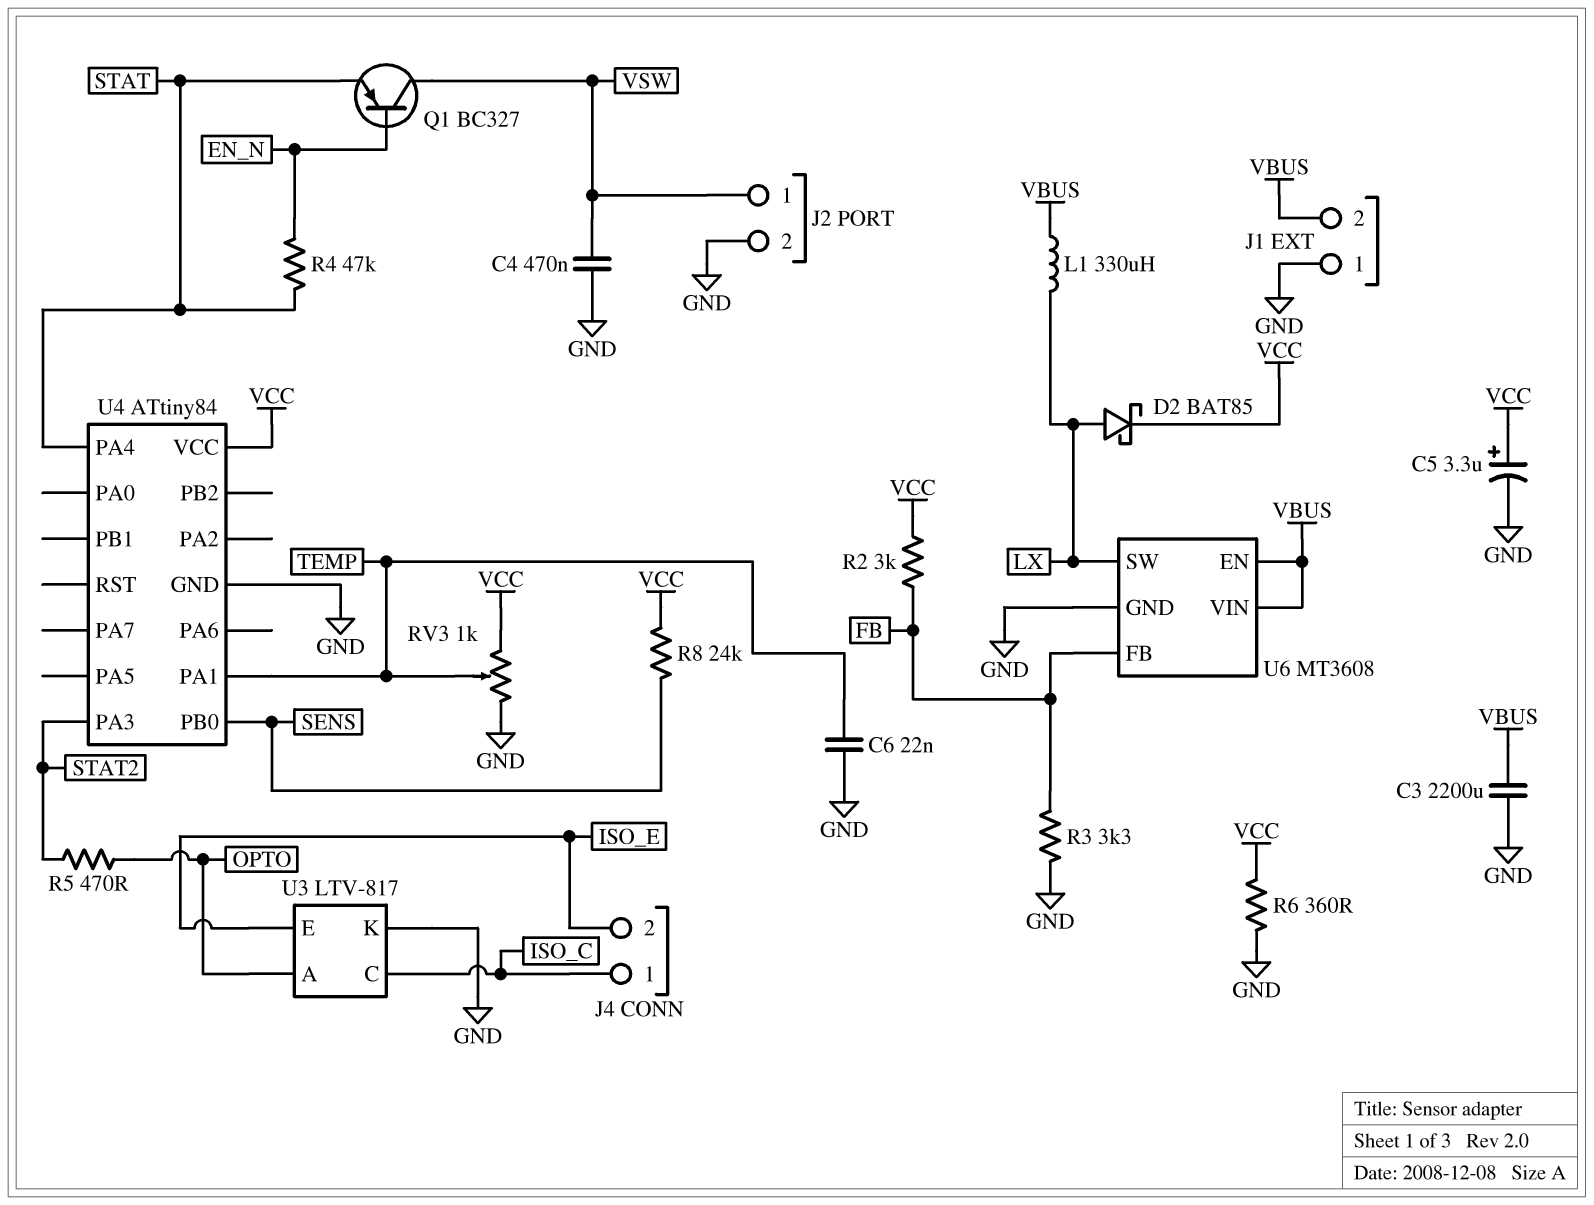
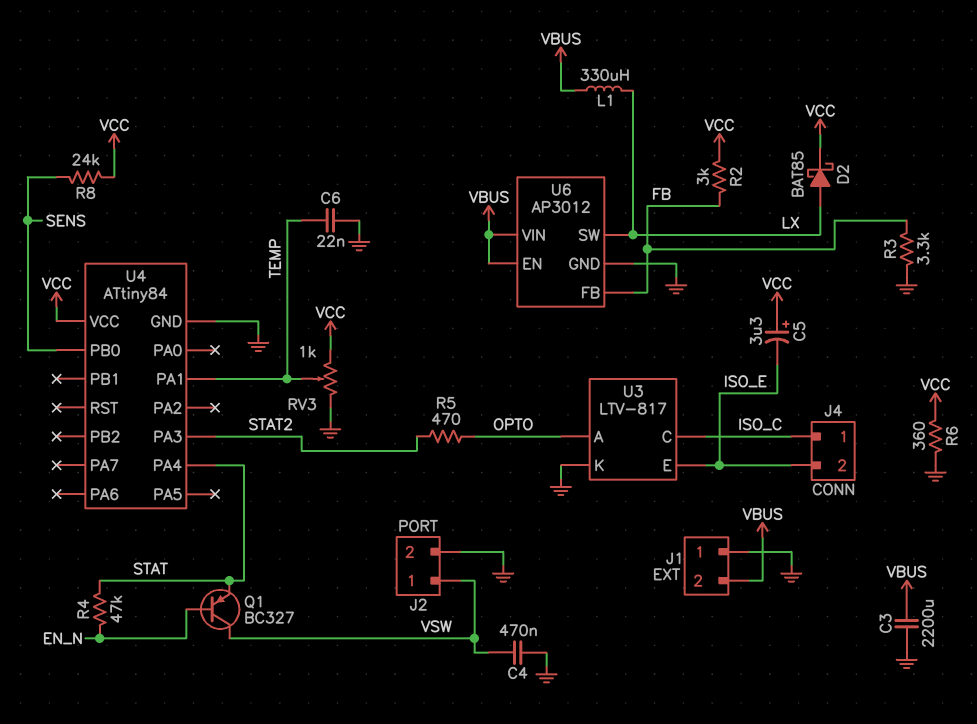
C5: 3.3uF (plus VCC, minus GND) -> 3.3uF (plus VCC, minus ISO_E)
U6: MT3608 -> AP3012

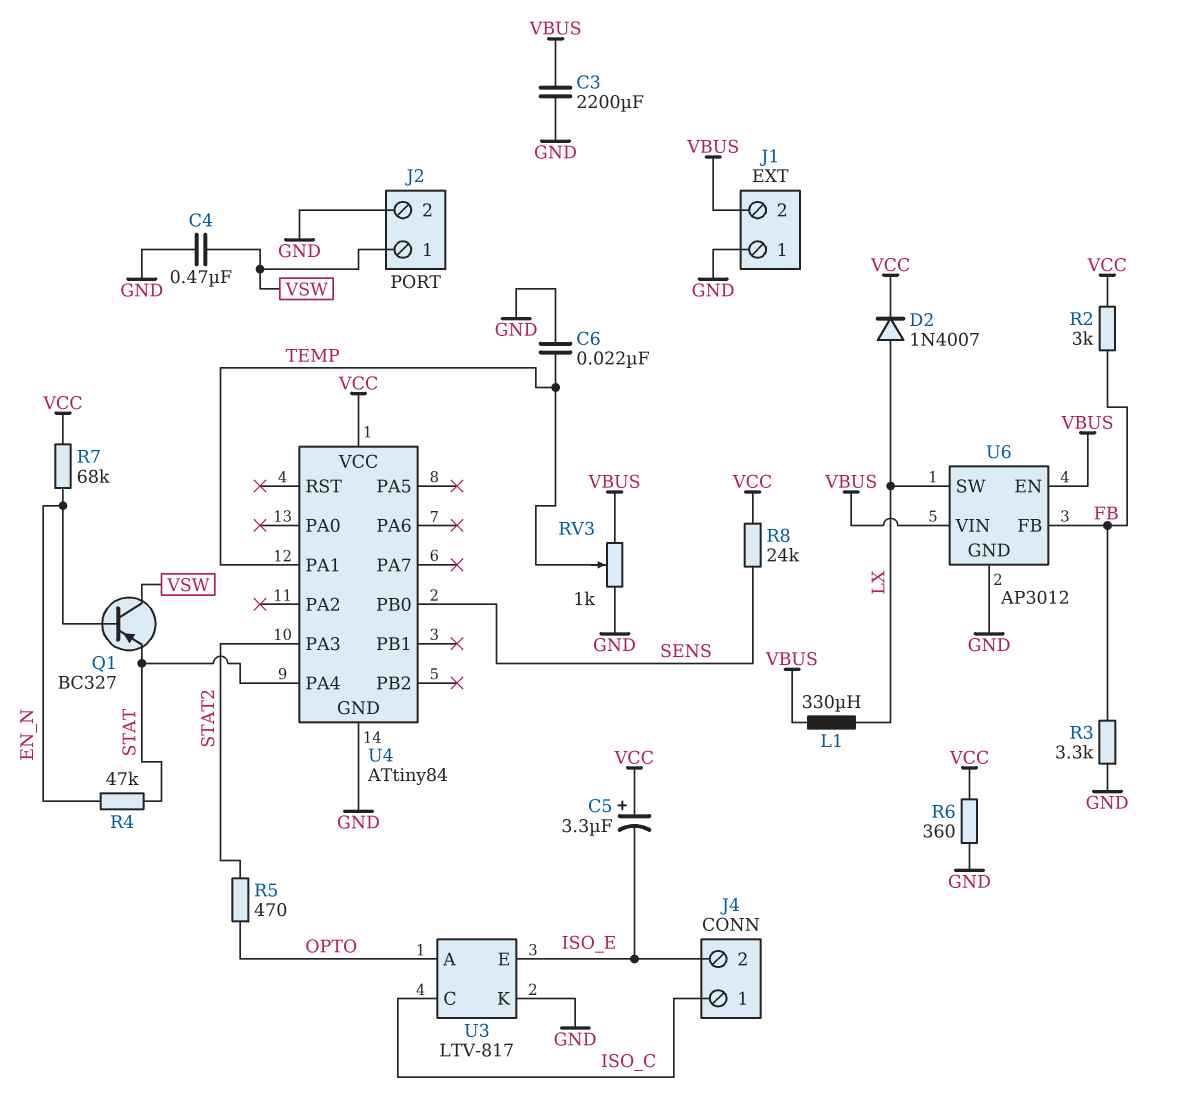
D2: schottky BAT85 (A LX, K VCC) -> diode 1N4007 (A LX, K VCC)
R7: none -> 68k (EN_N, VCC)
RV3: 1k (GND, VCC, wiper TEMP) -> 1k (GND, VBUS, wiper TEMP)

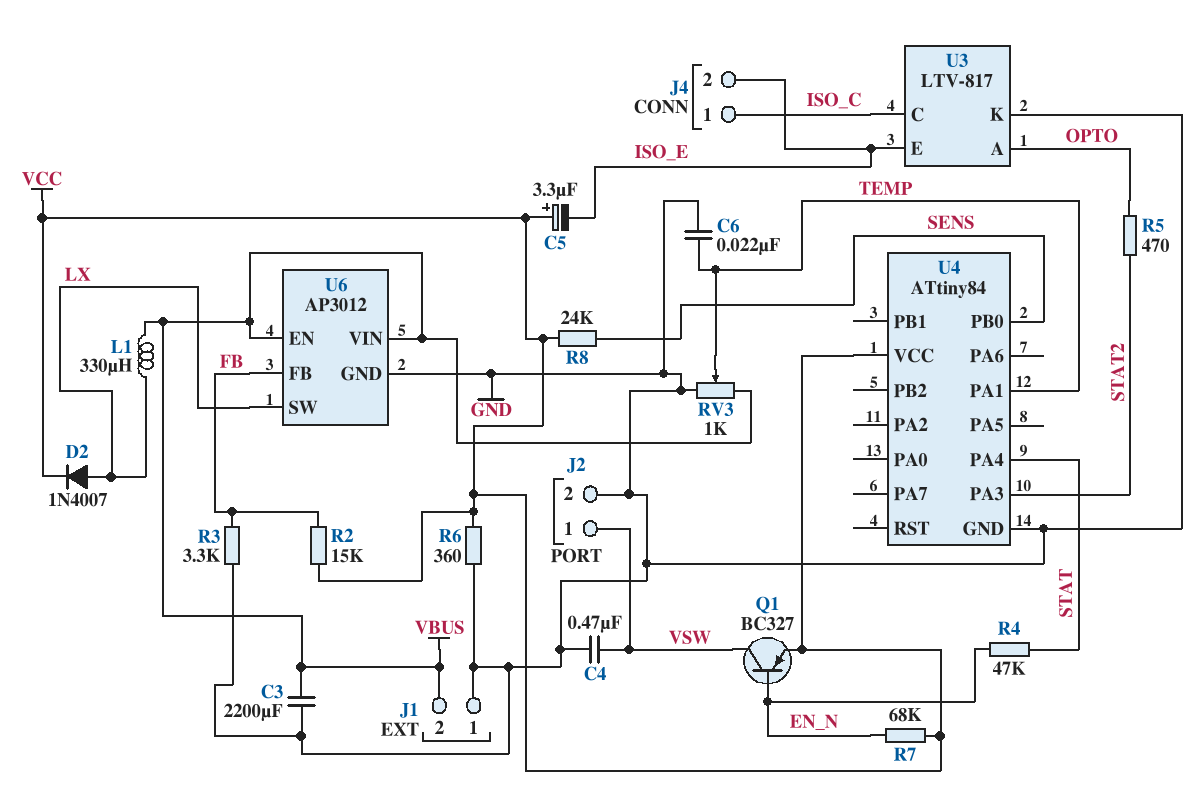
Q1: PNP BC327 (B EN_N, C VSW, E STAT) -> PNP BC327 (B EN_N, C VSW, E VCC)
R2: 3k (FB, VCC) -> 15k (FB, VCC)

